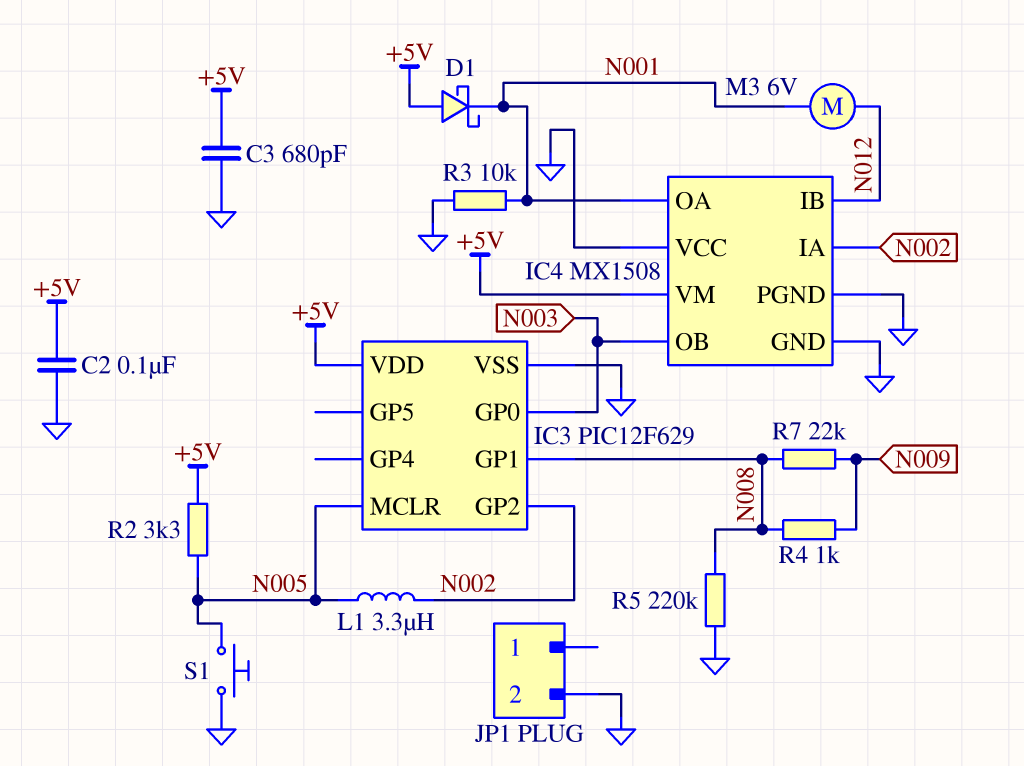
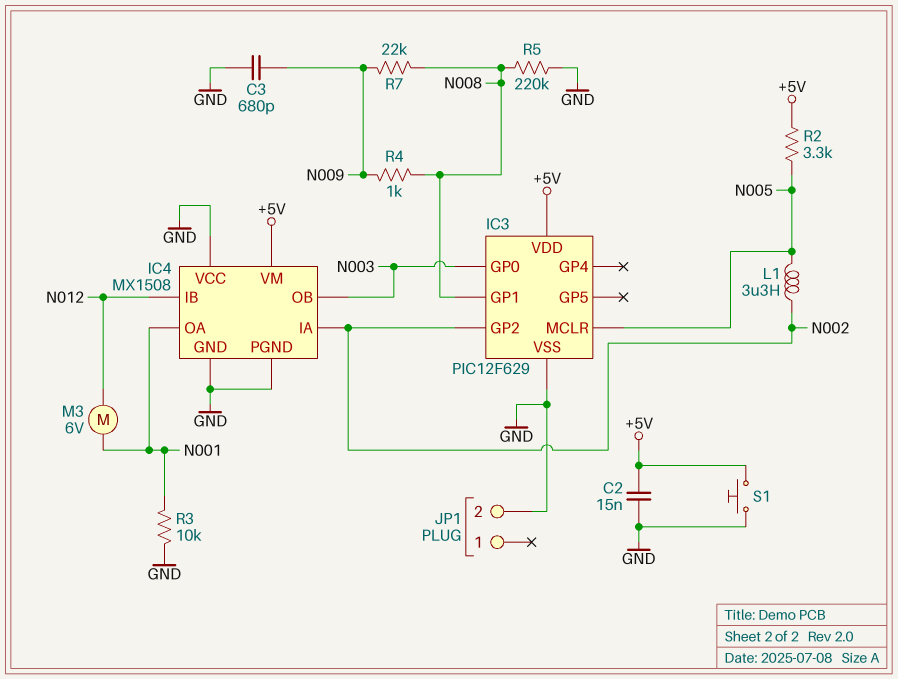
C2: 100nF (+5V, GND) -> 15nF (+5V, GND)
C3: 680pF (+5V, GND) -> 680pF (GND, N009)
D1: schottky (A +5V, K N001) -> none
S1: button (GND, N005) -> button (+5V, GND)

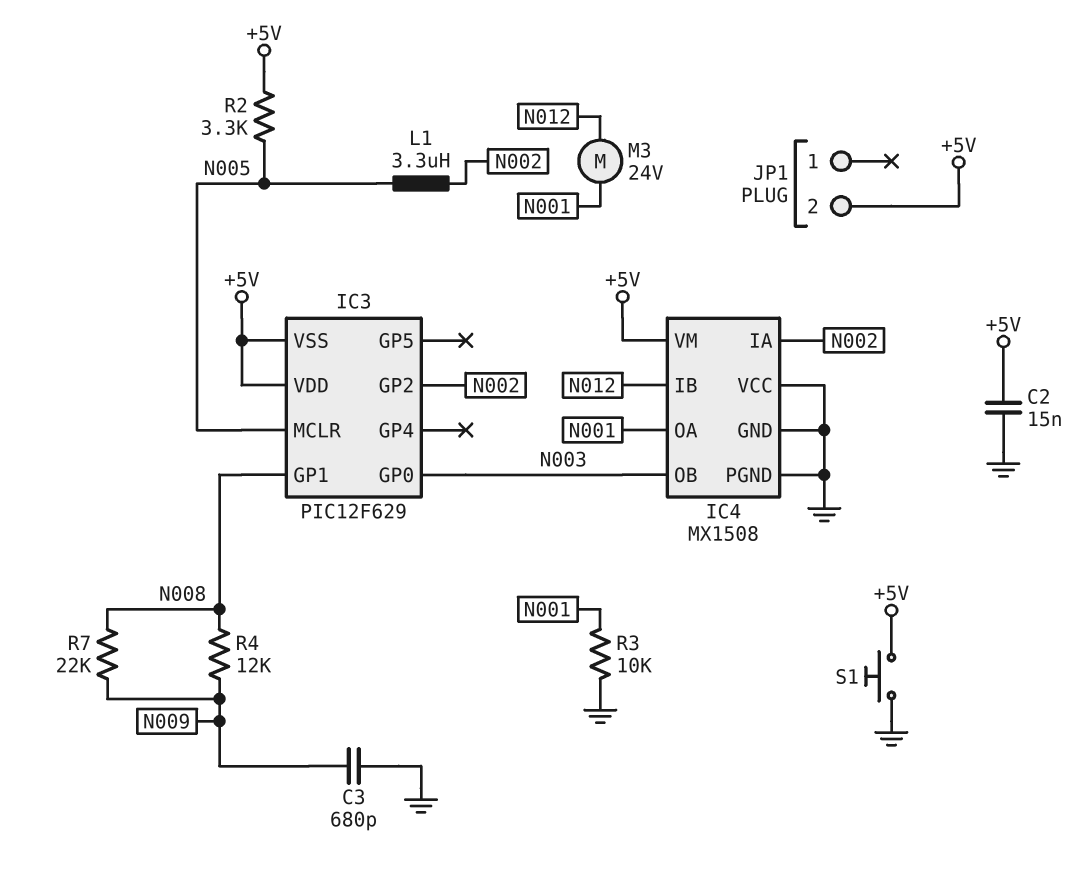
IC3 pin VSS: GND -> +5V
JP1 pin 2: GND -> +5V
M3: motor 6V (N001, N012) -> motor 24V (N001, N012)
R4: 1k (N008, N009) -> 12k (N008, N009)
R5: 220k (GND, N008) -> none

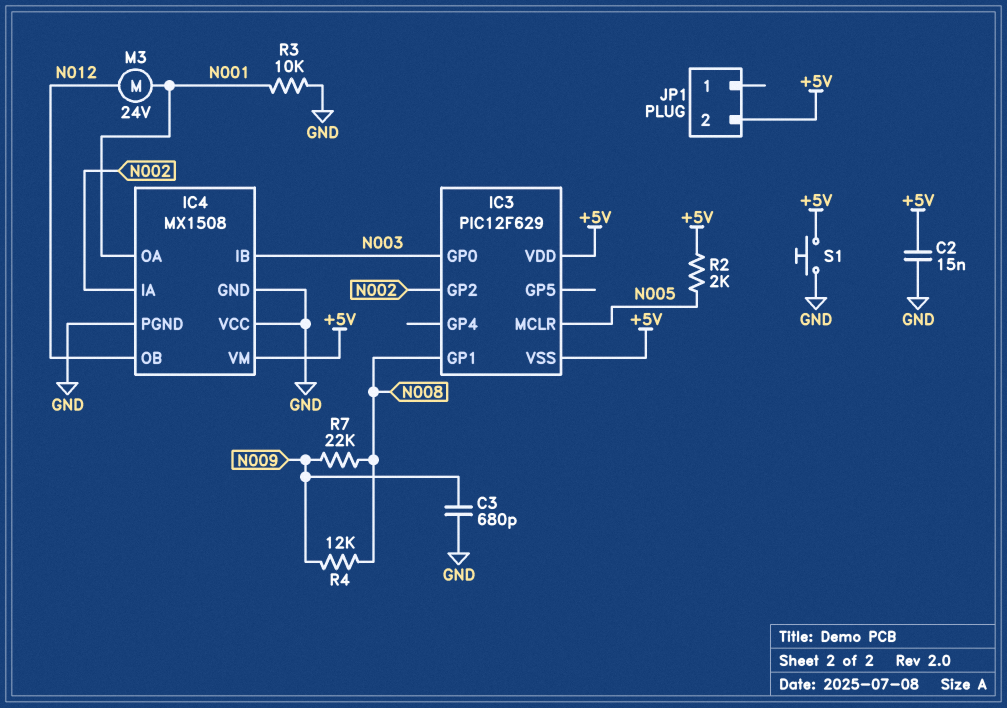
IC4 pin IB: N012 -> N003
IC4 pin OB: N003 -> N012
L1: 3.3uH (N002, N005) -> none
R2: 3.3k (+5V, N005) -> 2k (+5V, N005)

